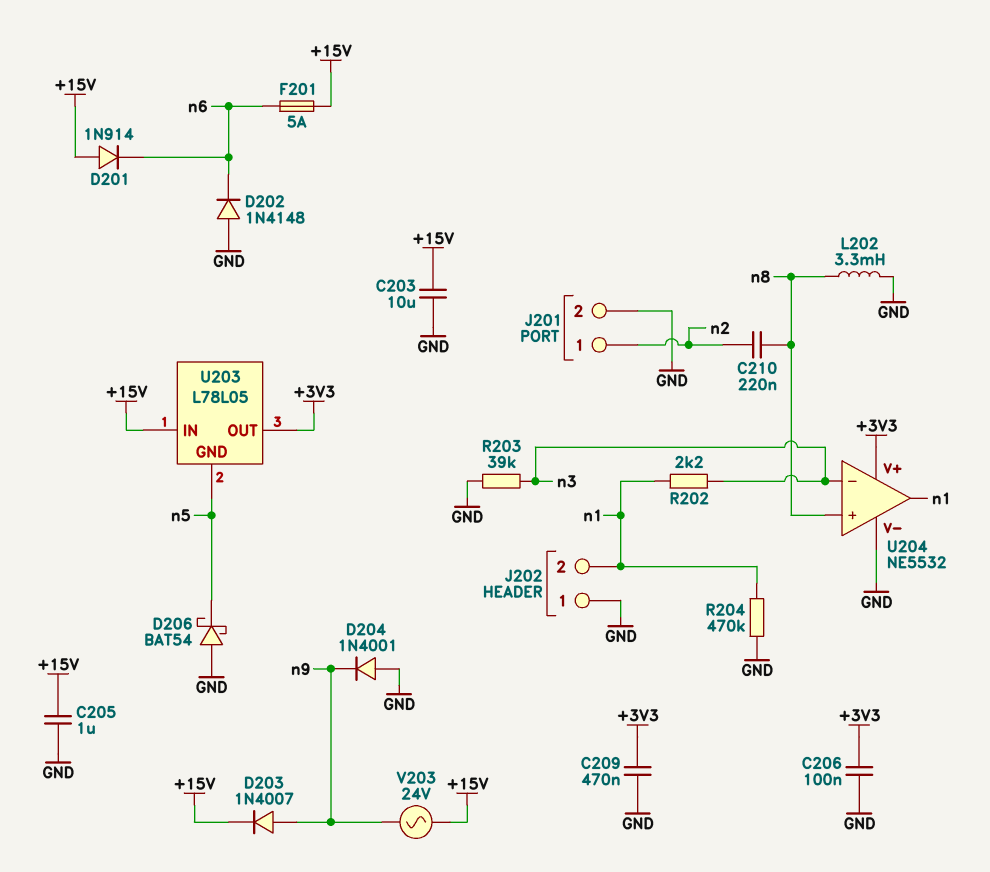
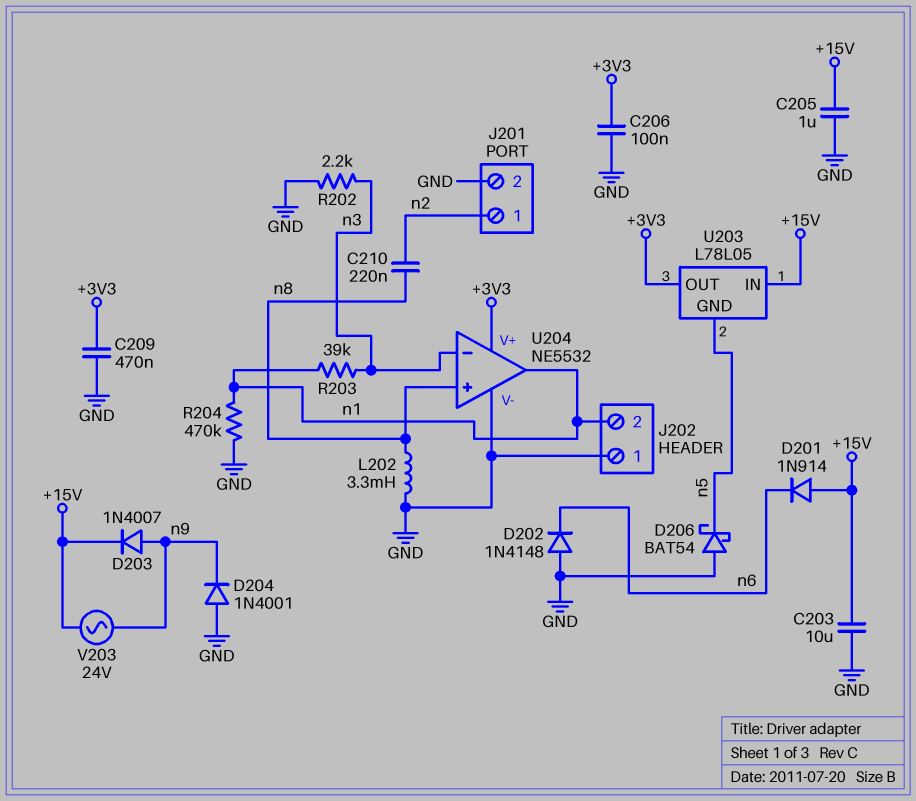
F201: 5A (+15V, n6) -> none
R202: 2.2k (n1, n3) -> 2.2k (GND, n3)
R203: 39k (GND, n3) -> 39k (n1, n3)

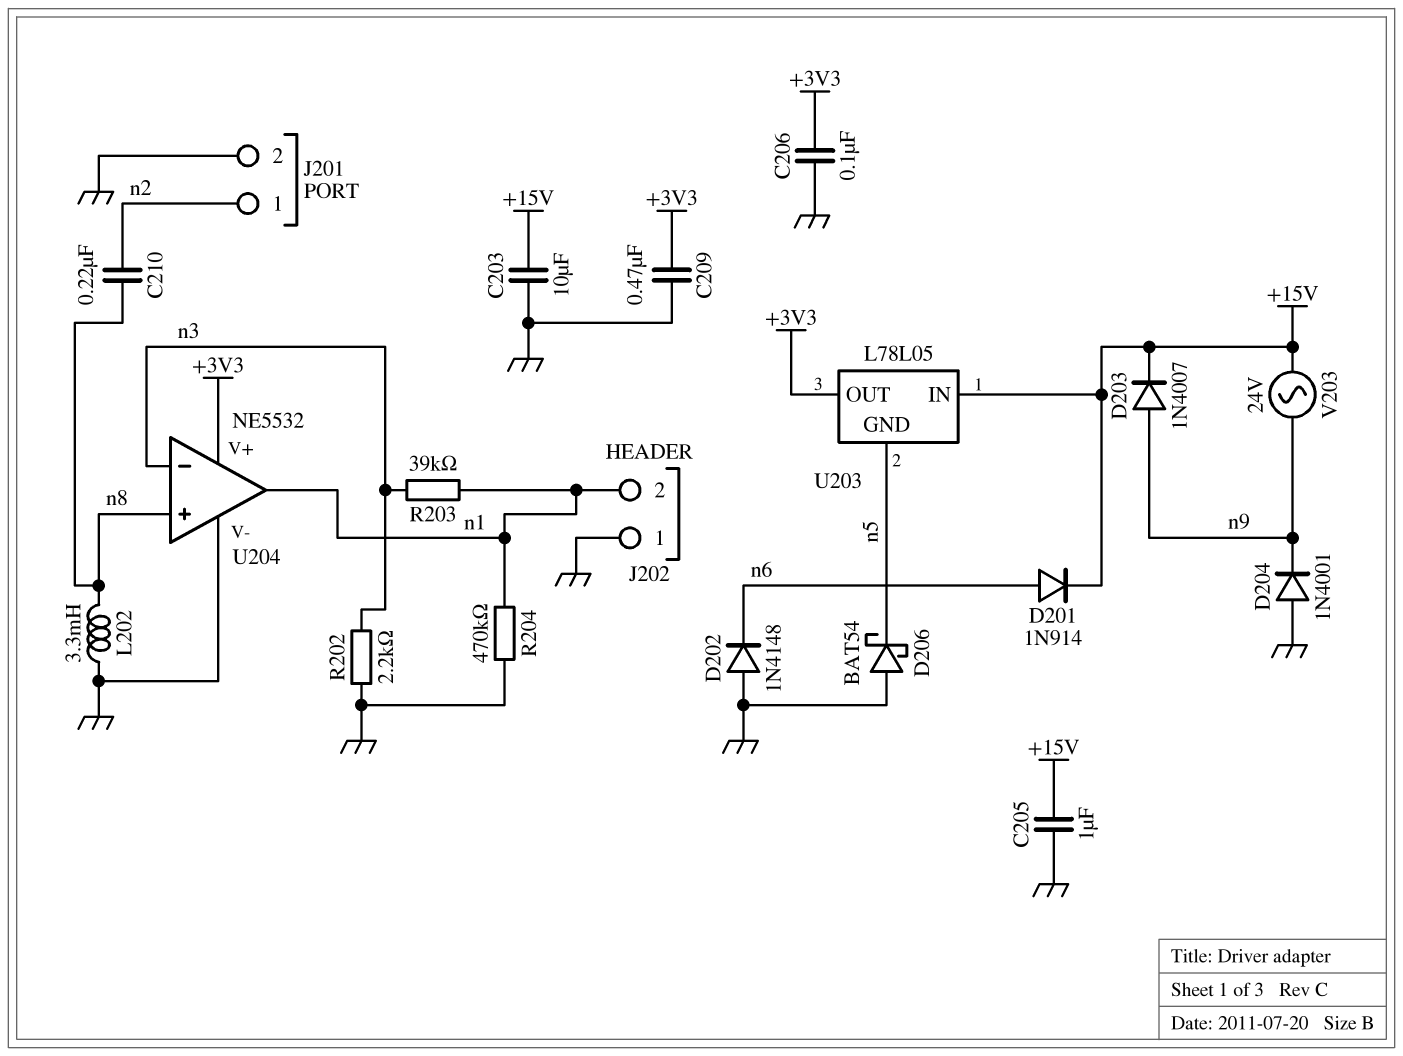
D201: diode 1N914 (A +15V, K n6) -> diode 1N914 (A n6, K +15V)

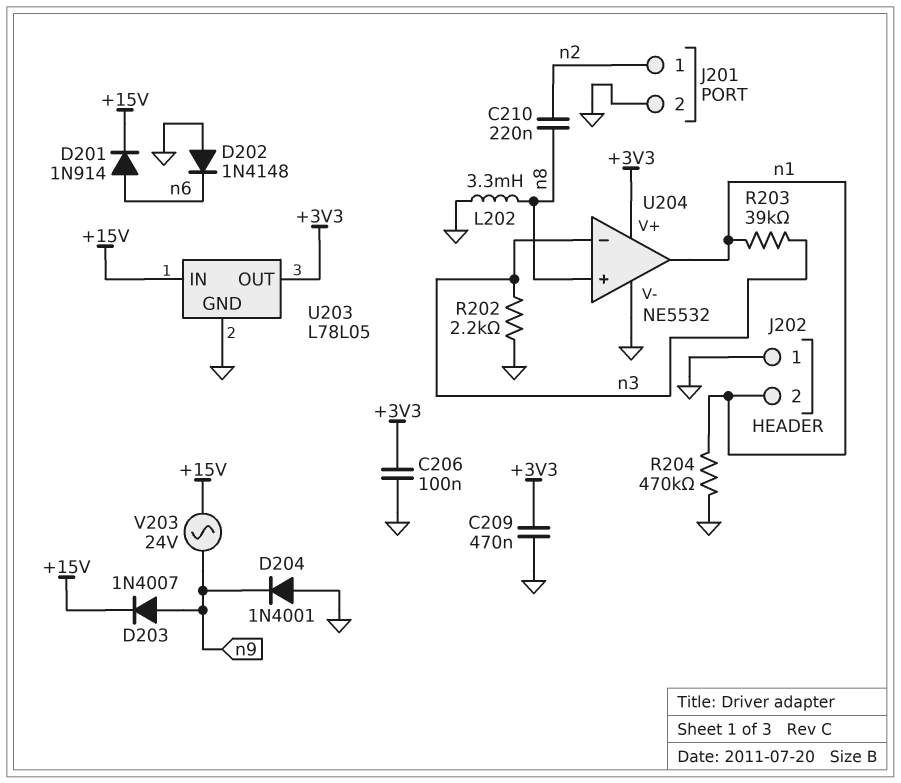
C203: 10uF (+15V, GND) -> none
C205: 1uF (+15V, GND) -> none
D206: schottky BAT54 (A GND, K n5) -> none
U203 pin GND: n5 -> GND

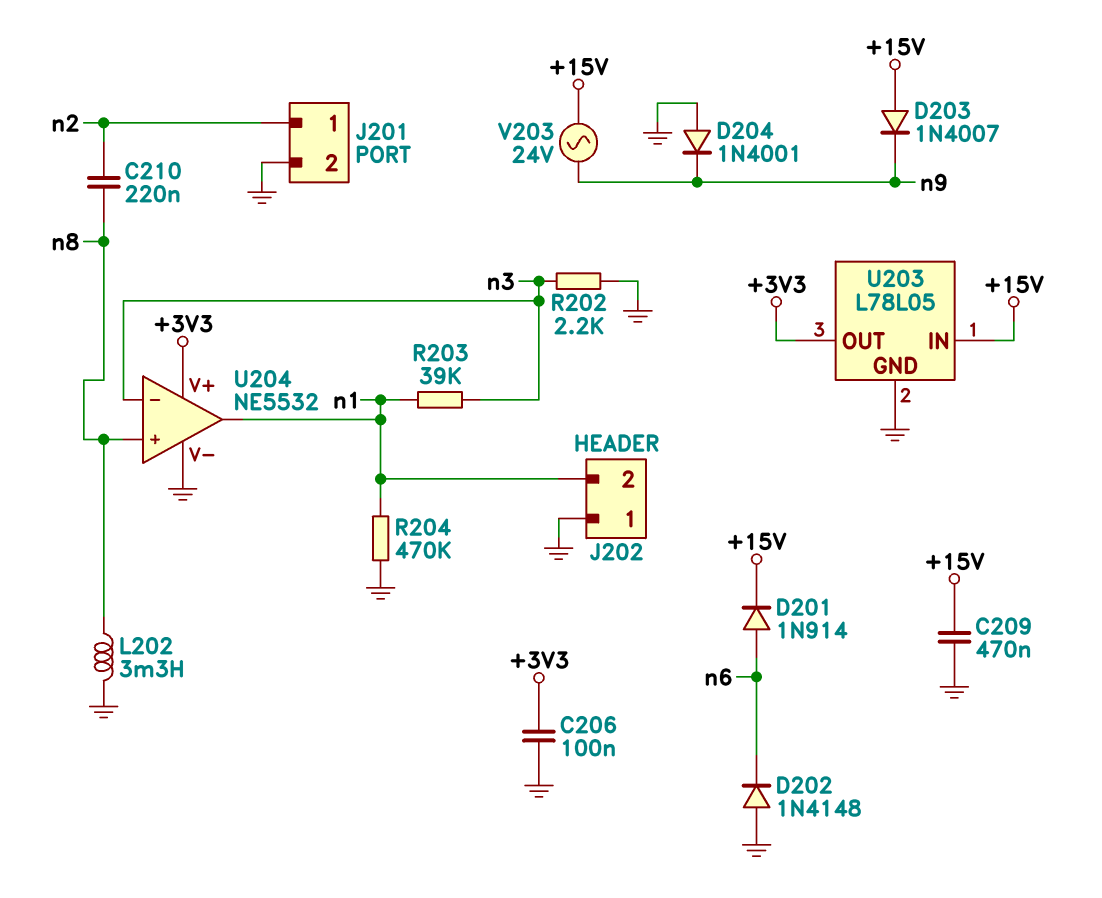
C209: 470nF (+3V3, GND) -> 470nF (+15V, GND)
D203: diode 1N4007 (A n9, K +15V) -> diode 1N4007 (A +15V, K n9)

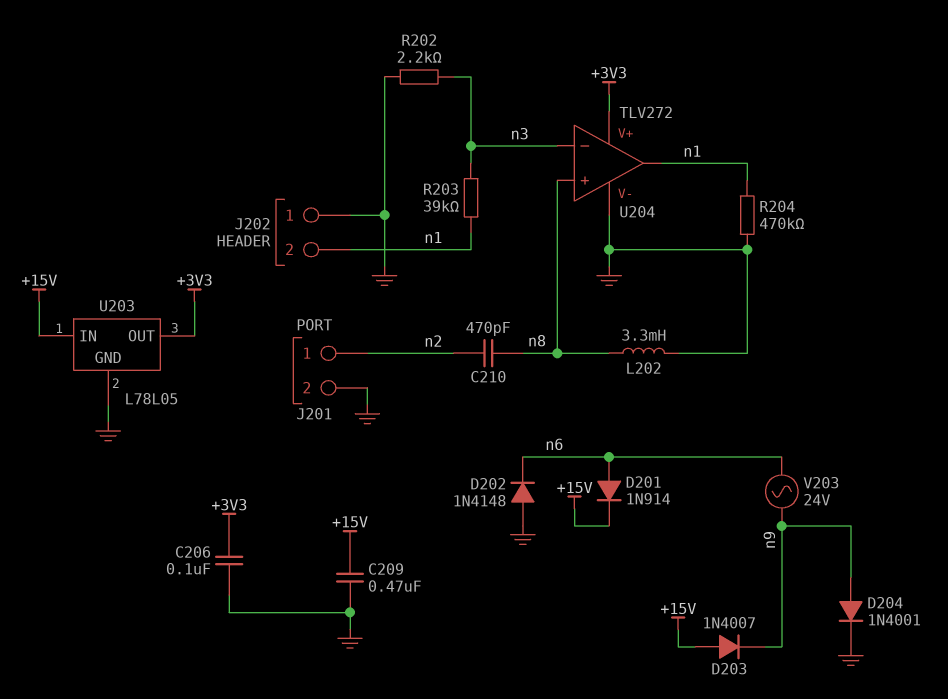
C210: 220nF (n2, n8) -> 470pF (n2, n8)
D204: diode 1N4001 (A GND, K n9) -> diode 1N4001 (A n9, K GND)
U204: NE5532 -> TLV272
V203: AC 24V (+15V, n9) -> AC 24V (n6, n9)

